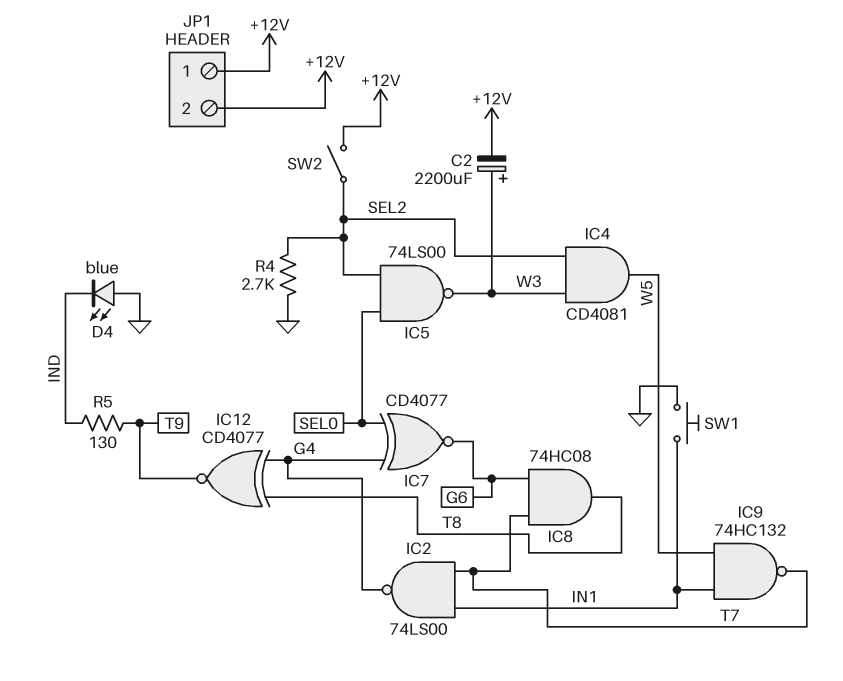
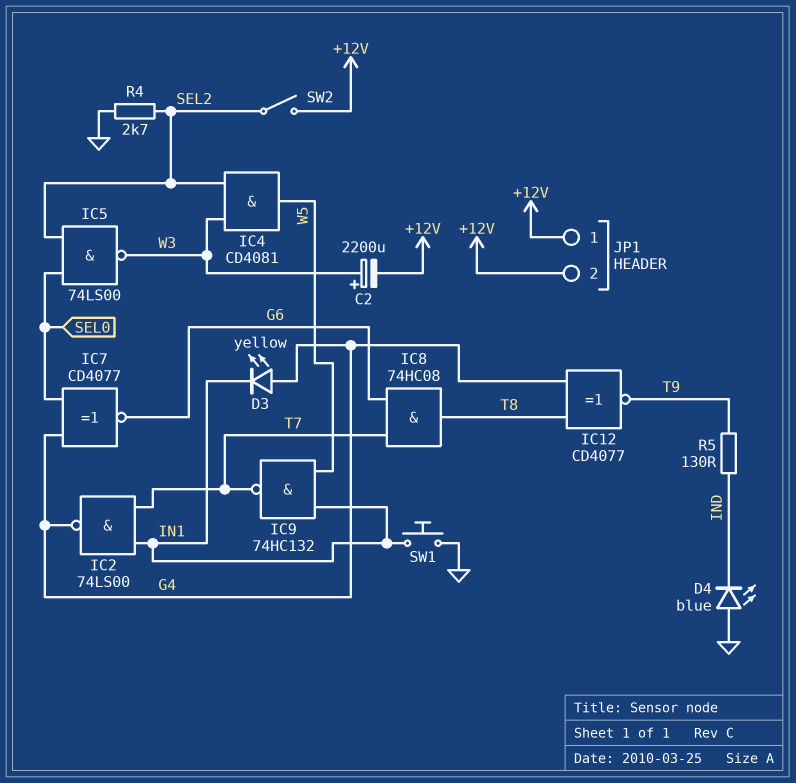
D3: none -> LED yellow (A G4, K IN1)

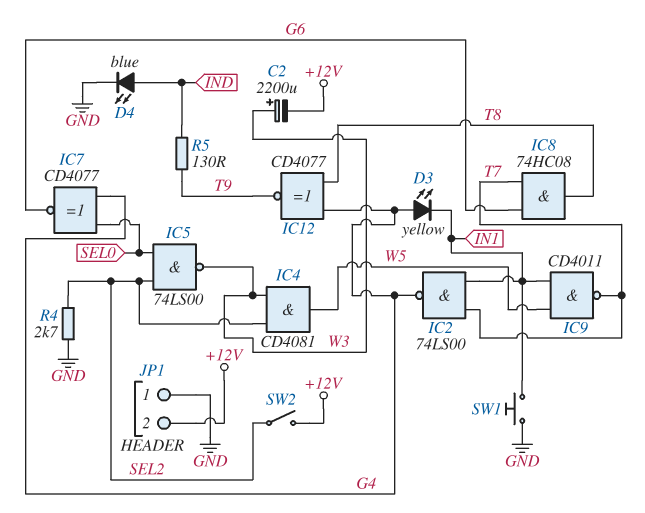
D4: LED blue (A GND, K IND) -> LED blue (A IND, K GND)
IC9: NAND 74HC132 (in IN1, in W5, out T7) -> NAND CD4011 (in IN1, in W5, out T7)
JP1 pin 1: +12V -> GND

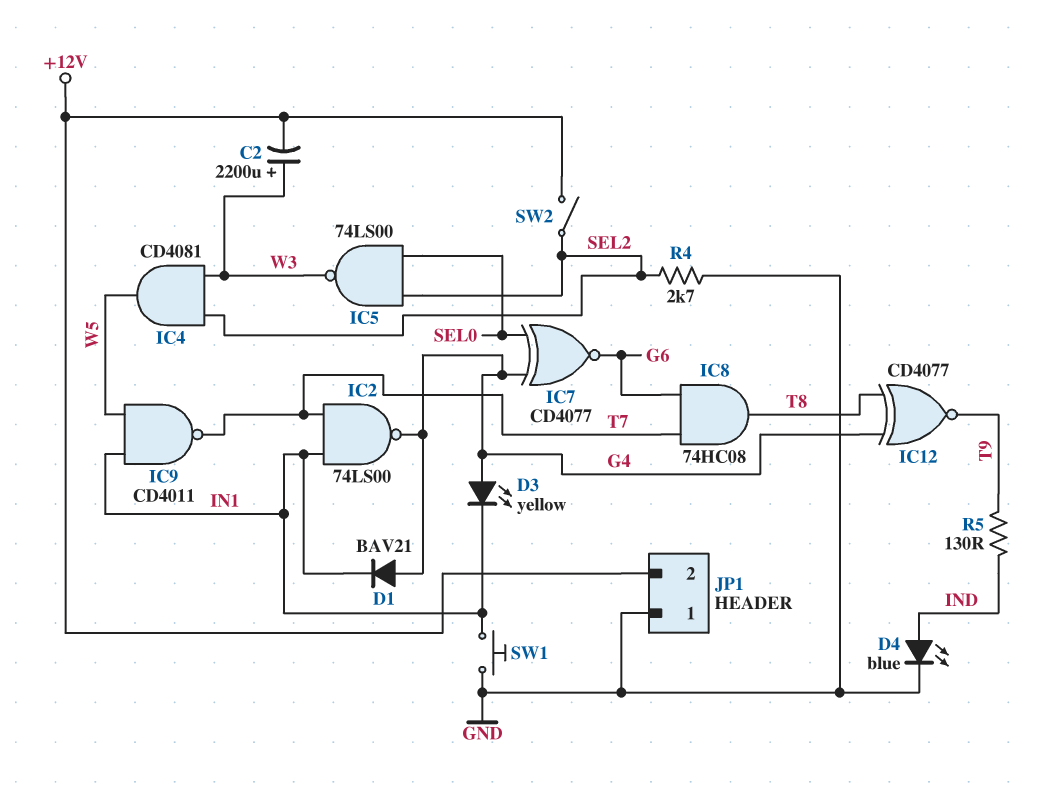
D1: none -> diode BAV21 (A G4, K IN1)

